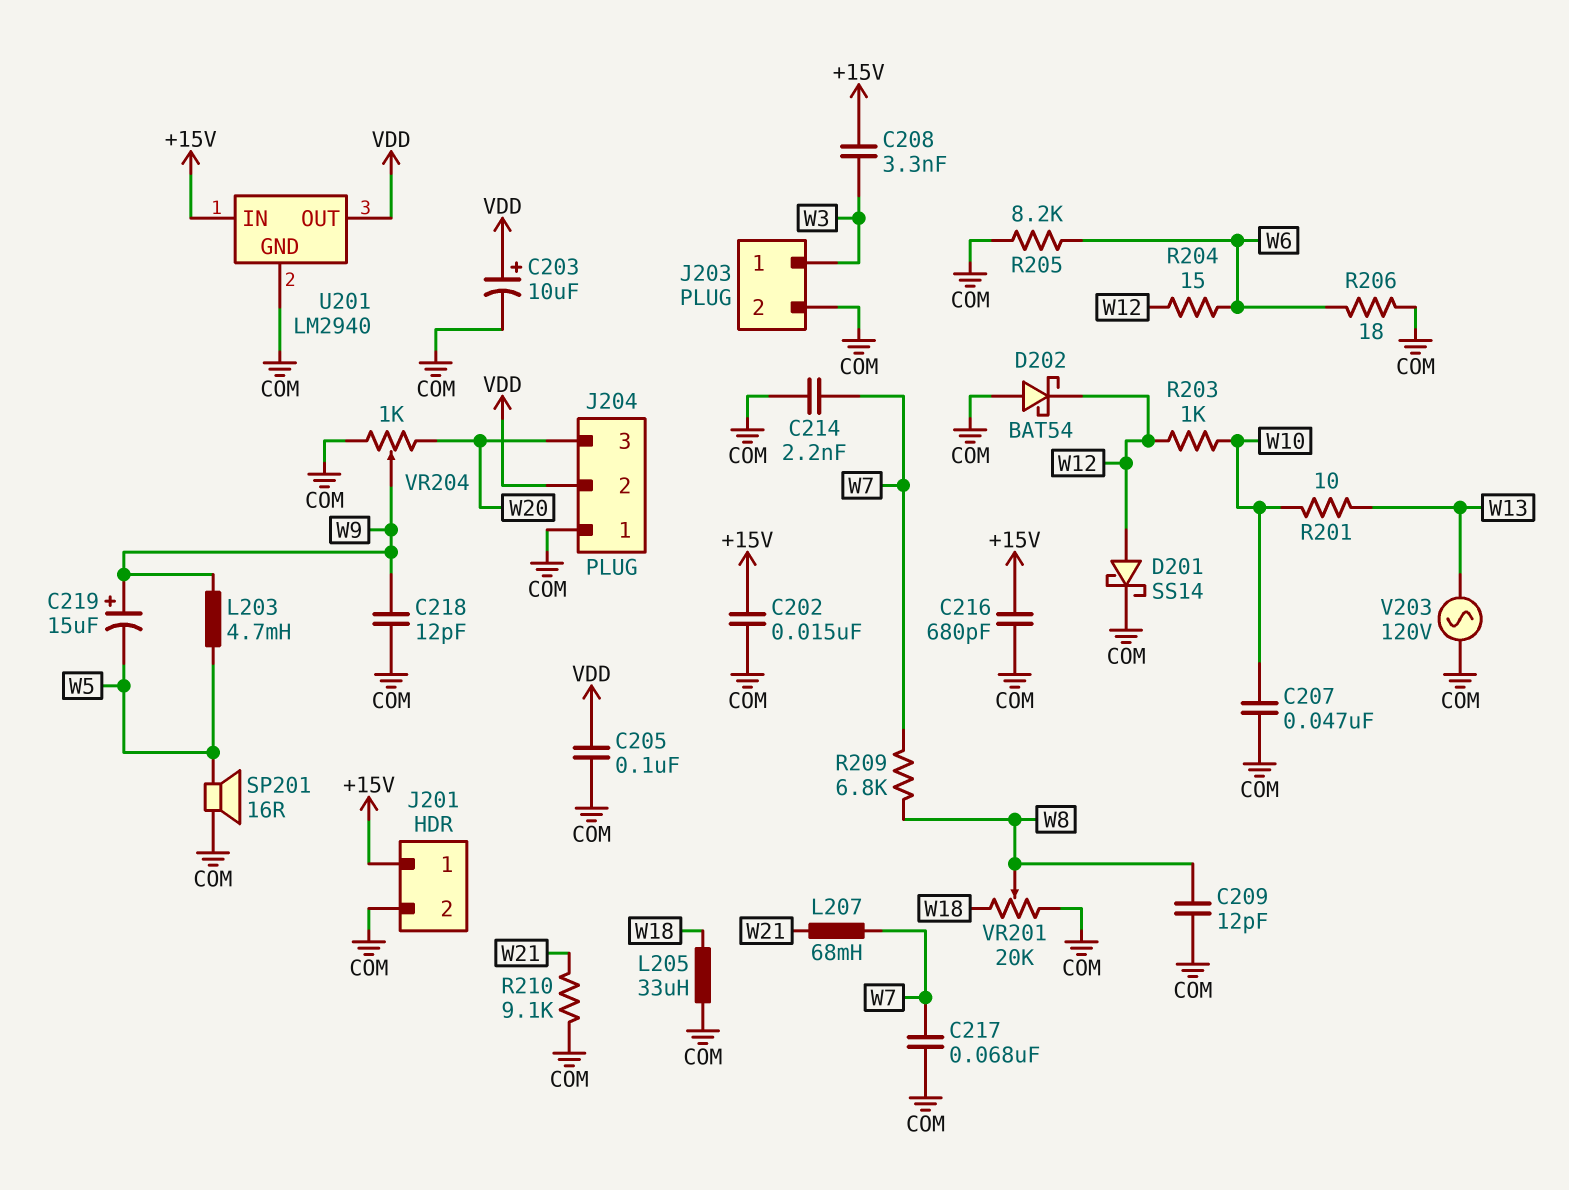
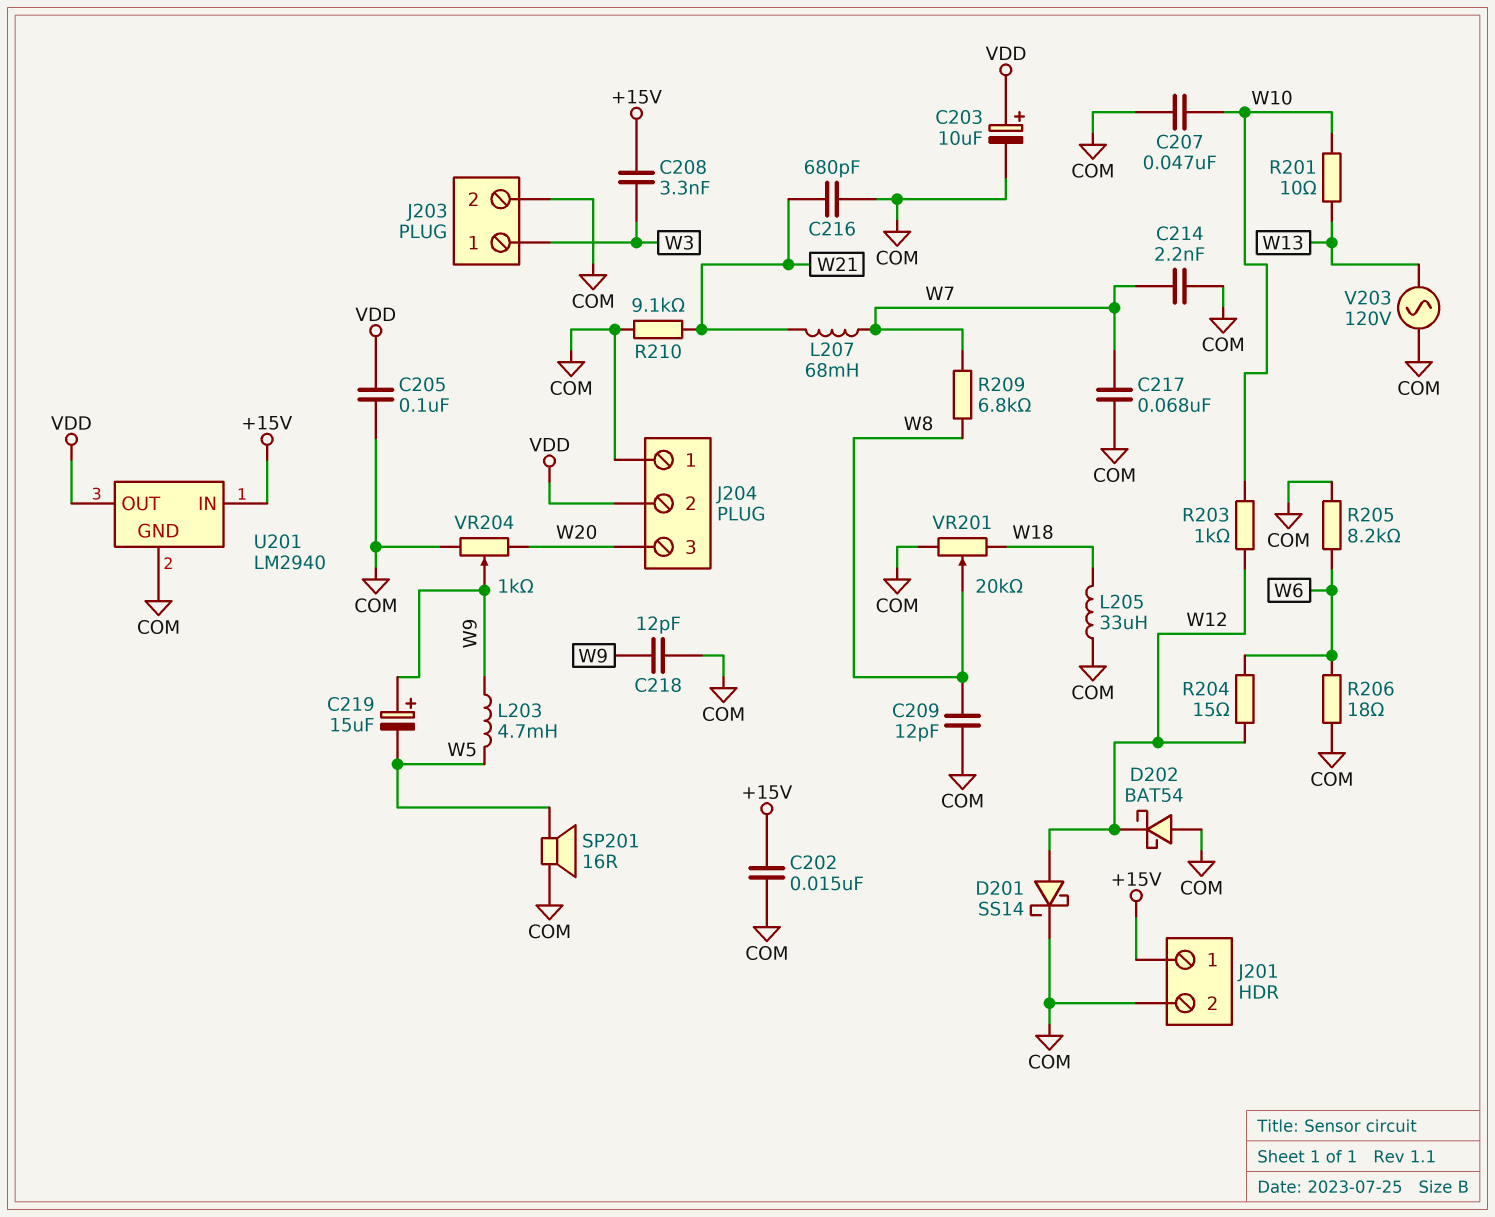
C216: 680pF (+15V, COM) -> 680pF (COM, W21)

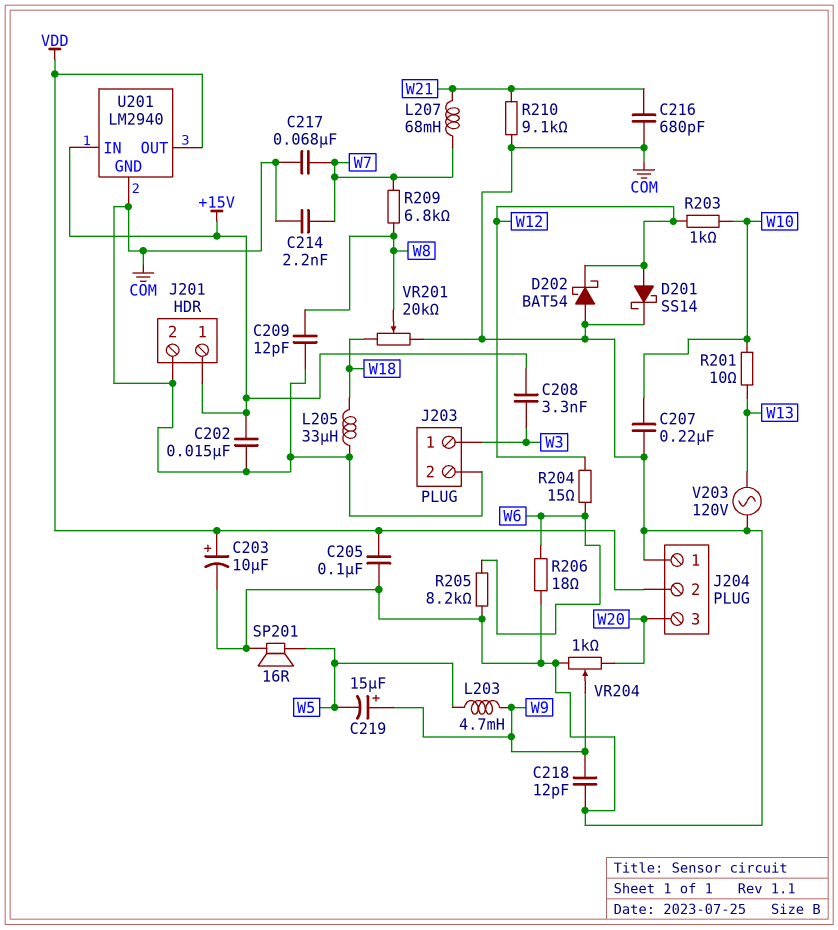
C207: 47nF (COM, W10) -> 220nF (COM, W10)

